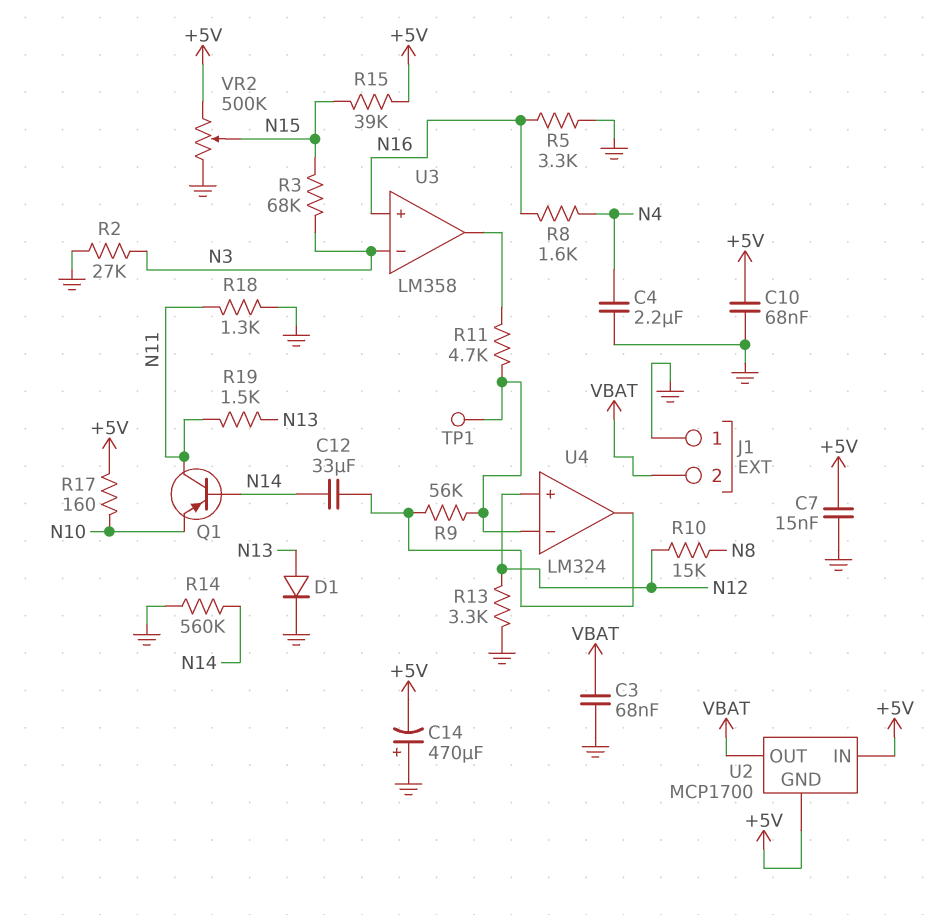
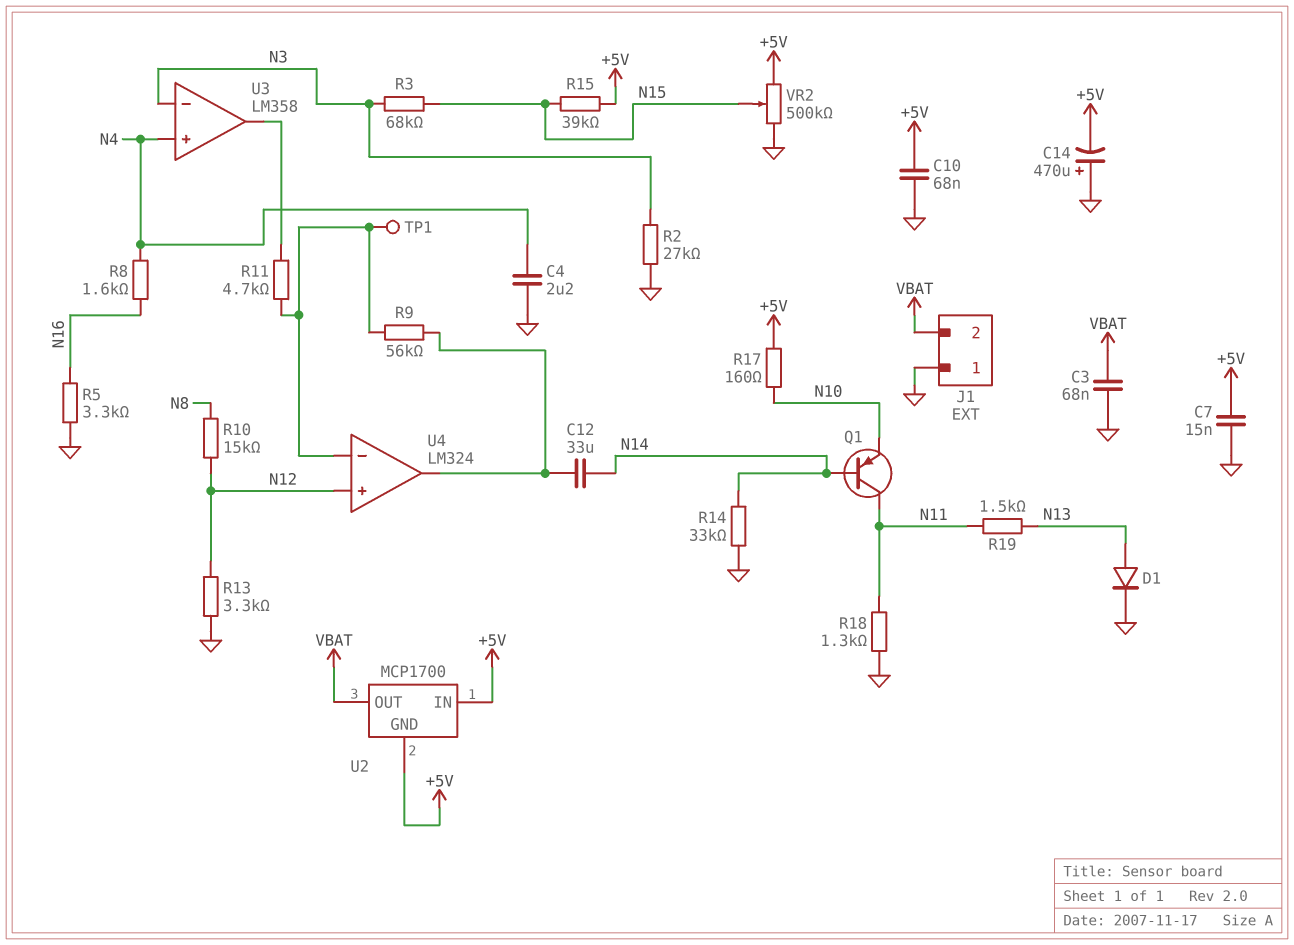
R14: 560k (GND, N14) -> 33k (GND, N14)
U3 pin in+: N16 -> N4

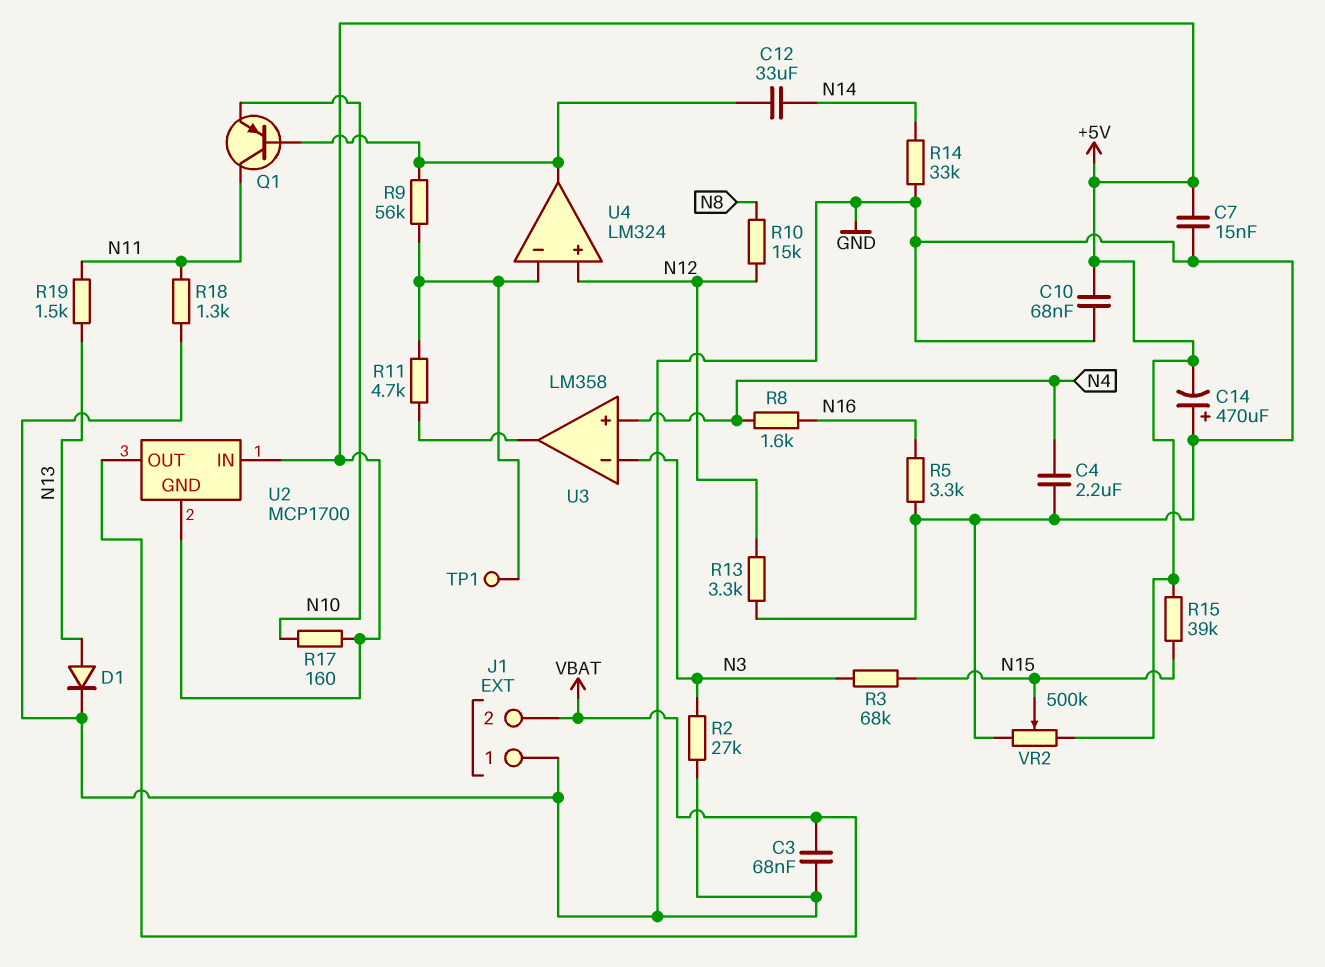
Q1: PNP (B N14, C N11, E N10) -> PNP (B U4/out, C N11, E N10)

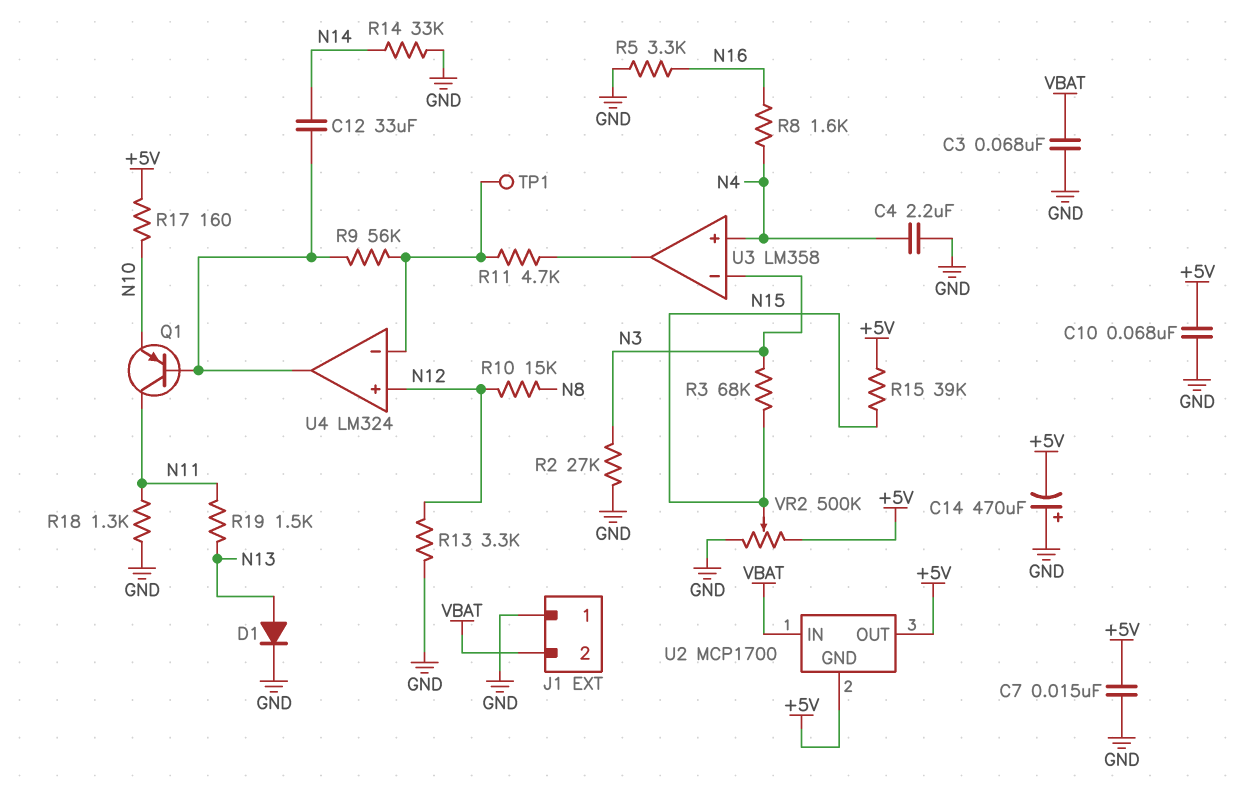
U2 pin IN: +5V -> VBAT
U2 pin OUT: VBAT -> +5V

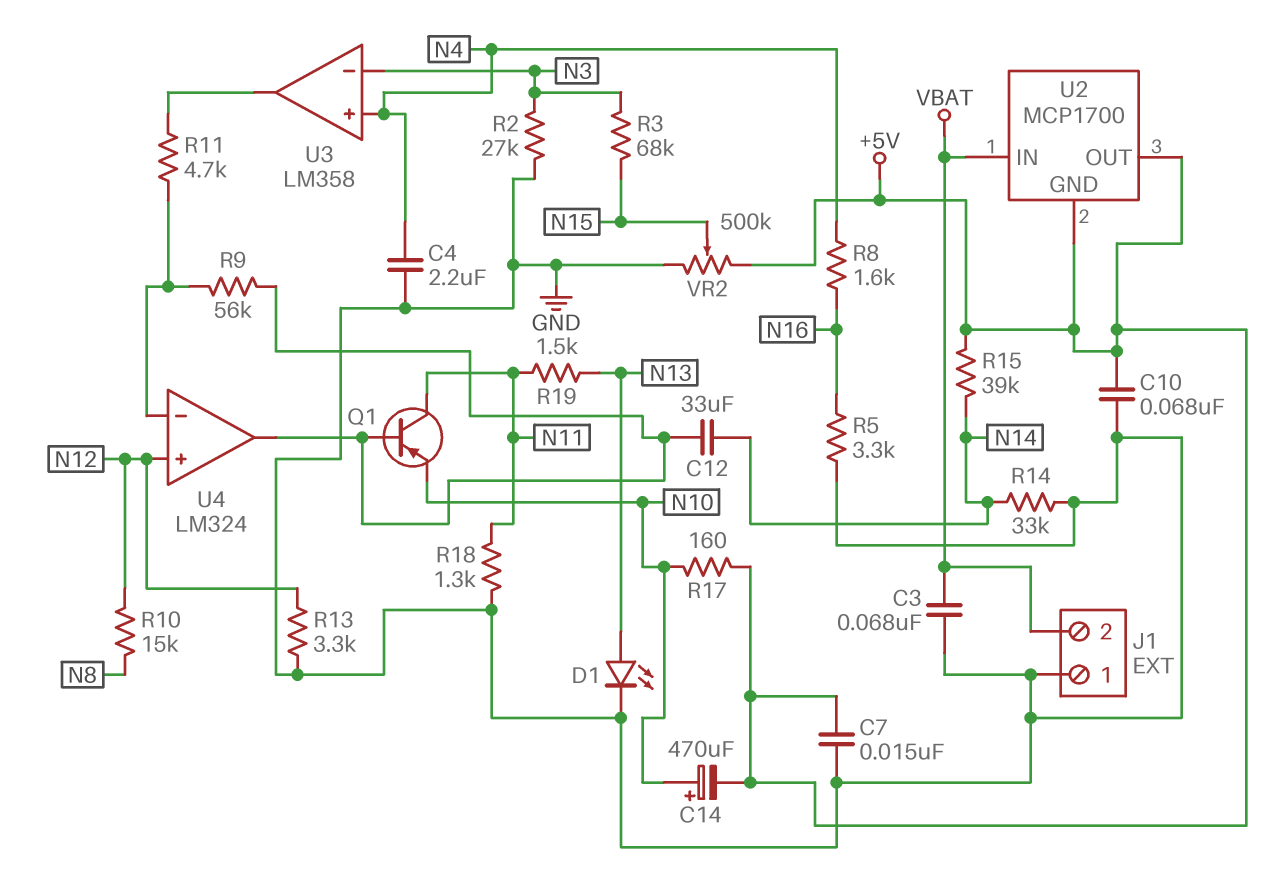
C14: 470uF (plus GND, minus +5V) -> 470uF (plus N10, minus +5V)
D1: diode (A N13, K GND) -> LED (A N13, K GND)
R15: 39k (+5V, N15) -> 39k (+5V, N14)
TP1: test point (U4/in-) -> none

